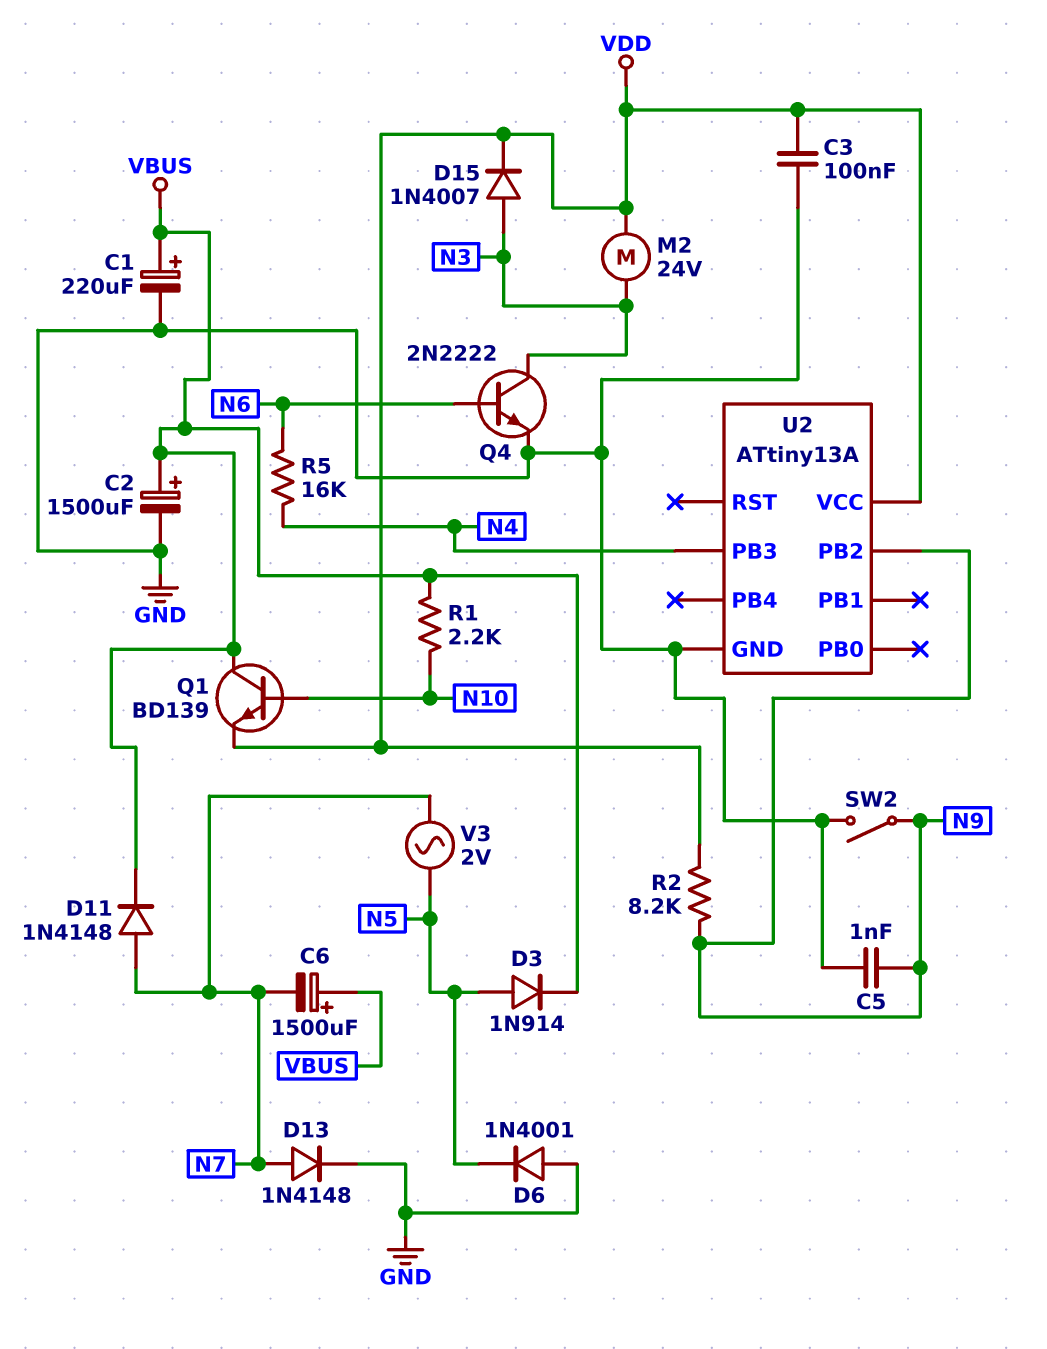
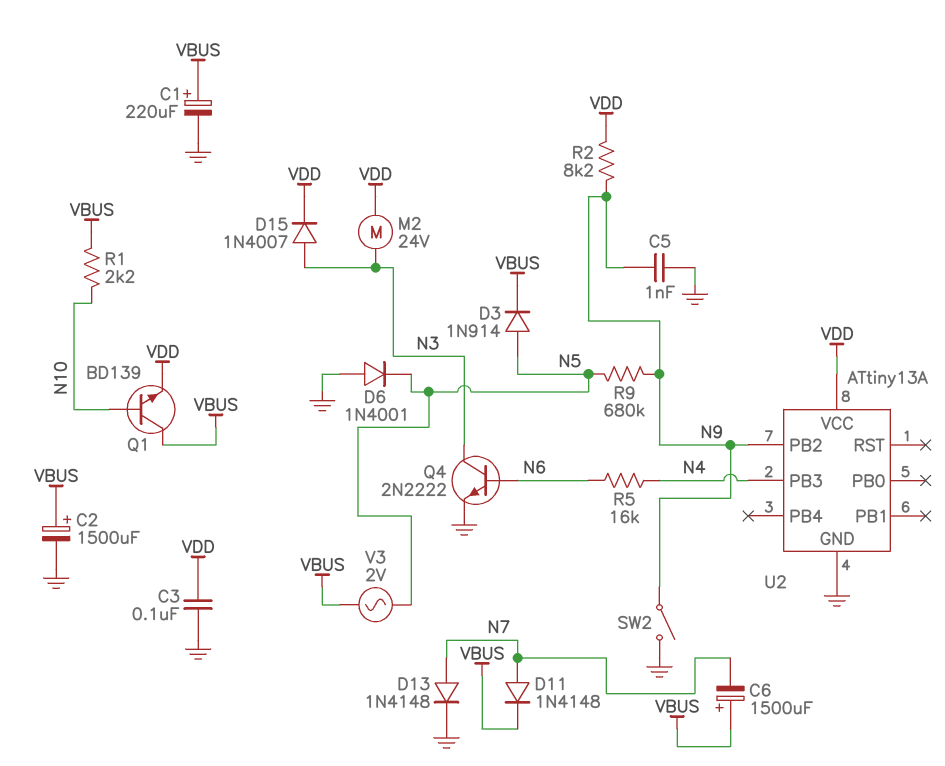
R9: none -> 680k (N5, N9)
V3: AC 2V (N5, N7) -> AC 2V (N5, VBUS)

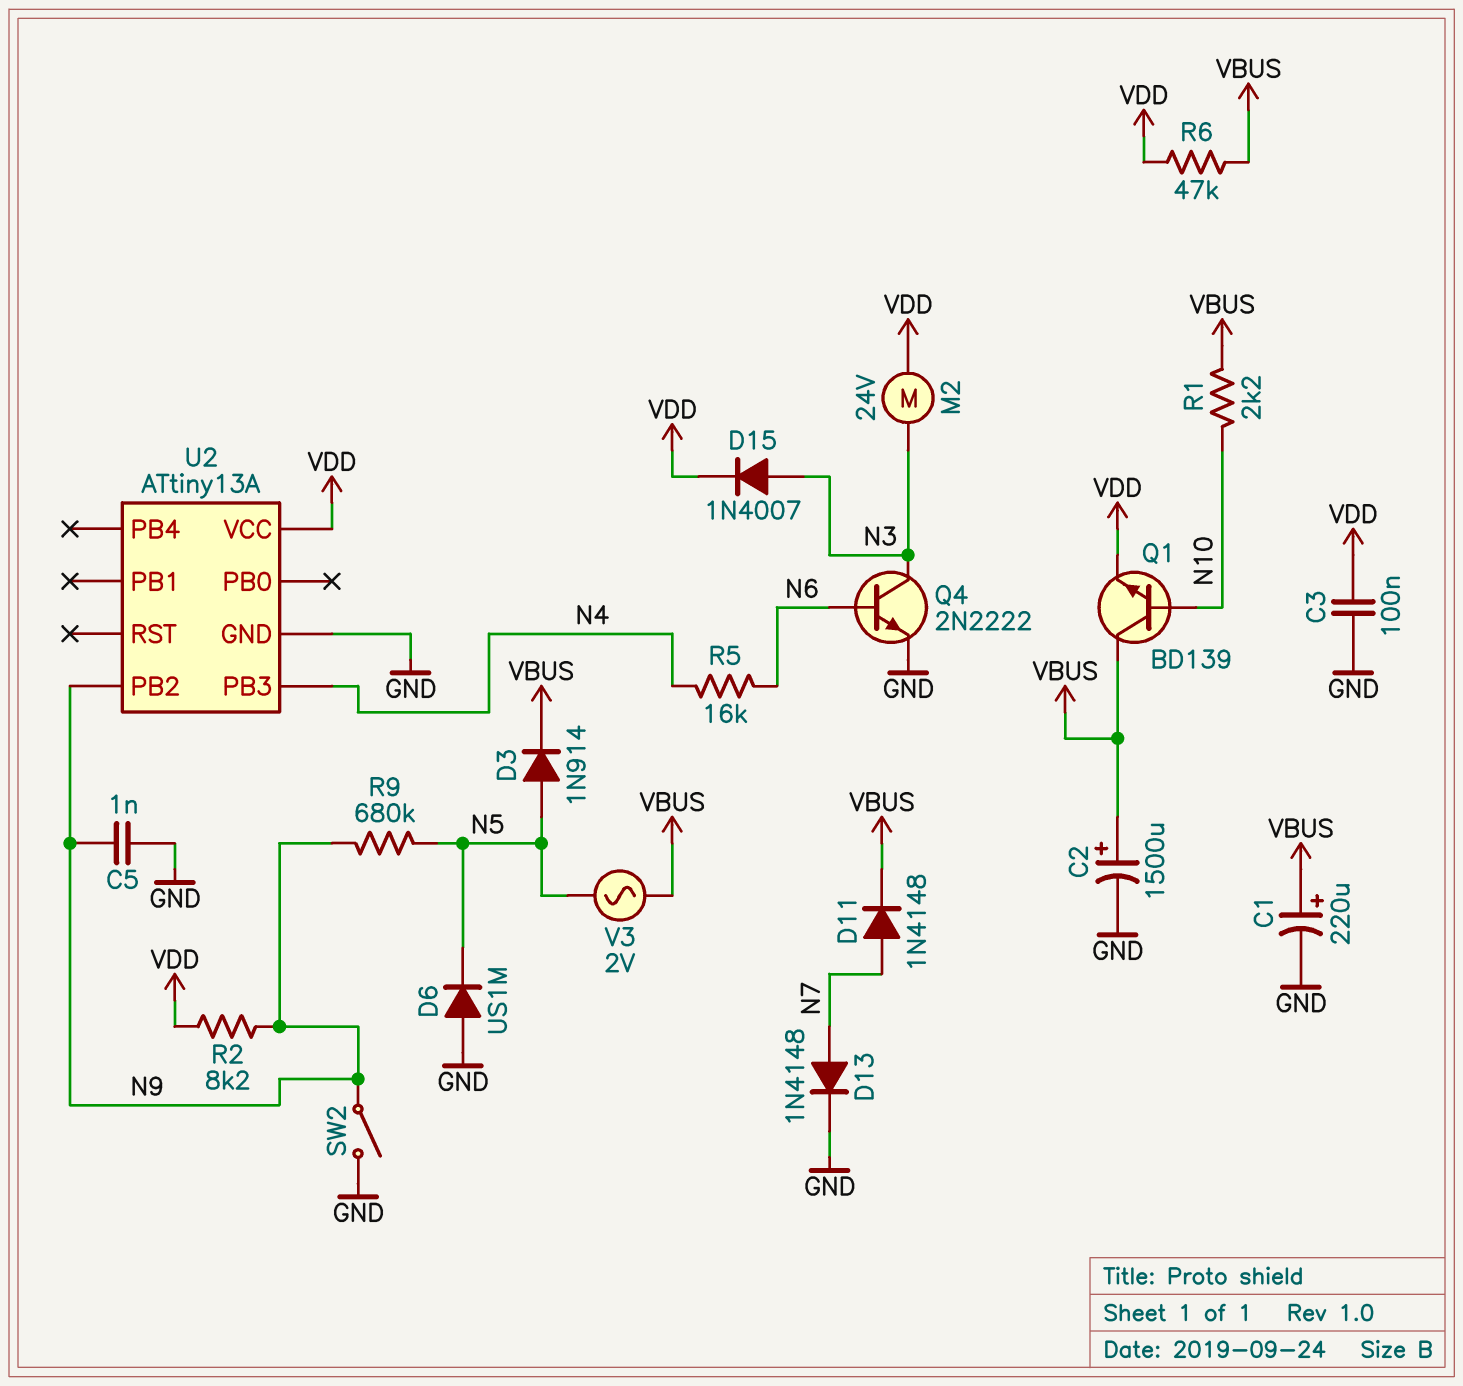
C6: 1500uF (plus VBUS, minus N7) -> none
D6: diode 1N4001 (A GND, K N5) -> diode US1M (A GND, K N5)
R6: none -> 47k (VBUS, VDD)

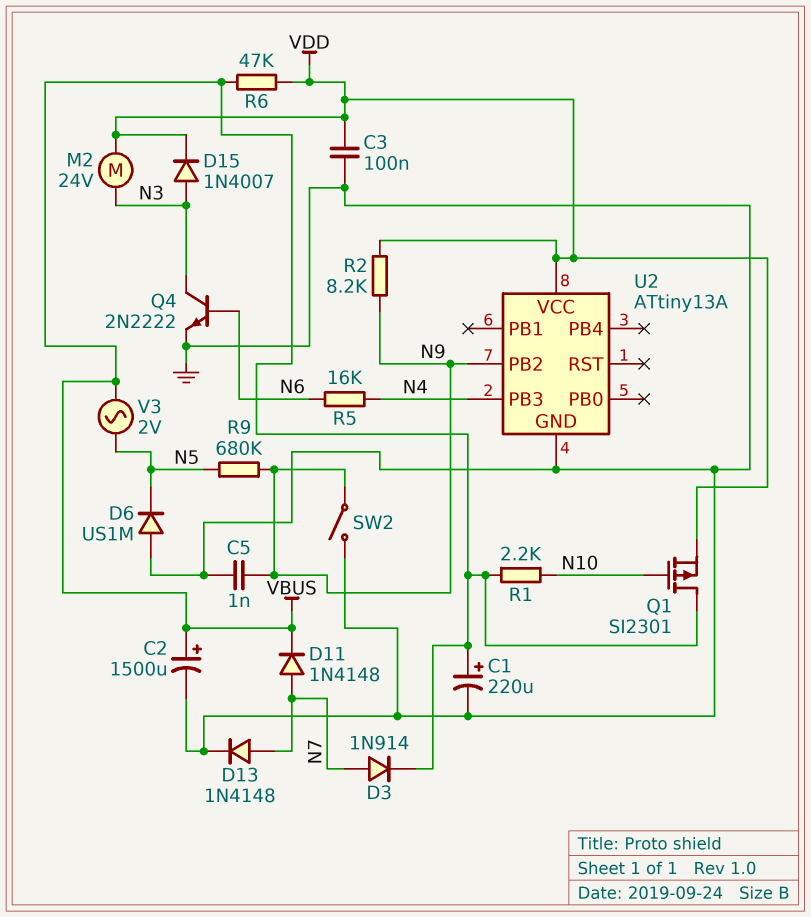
D3: diode 1N914 (A N5, K VBUS) -> diode 1N914 (A N7, K VBUS)
Q1: NPN BD139 (B N10, C VBUS, E VDD) -> PMOS SI2301 (G N10, D VBUS, S VDD)

